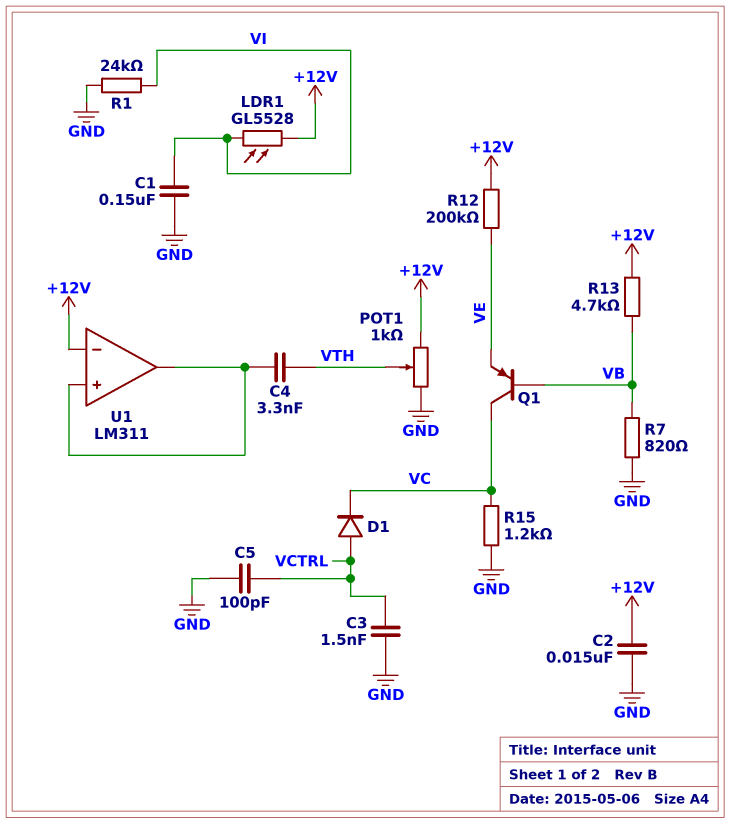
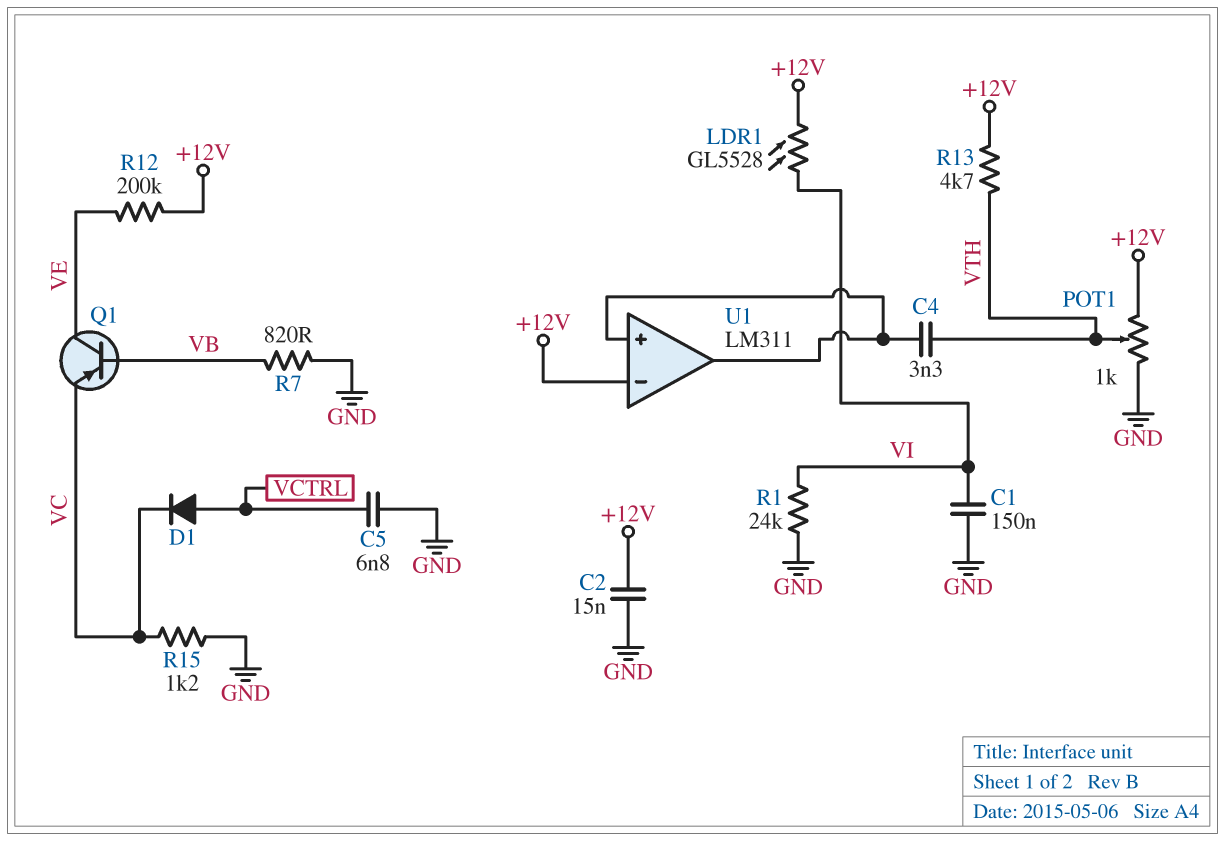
C3: 1.5nF (GND, VCTRL) -> none
C5: 100pF (GND, VCTRL) -> 6.8nF (GND, VCTRL)
Q1: PNP (B VB, C VC, E VE) -> PNP (B VB, C VE, E VC)
R13: 4.7k (+12V, VB) -> 4.7k (+12V, VTH)

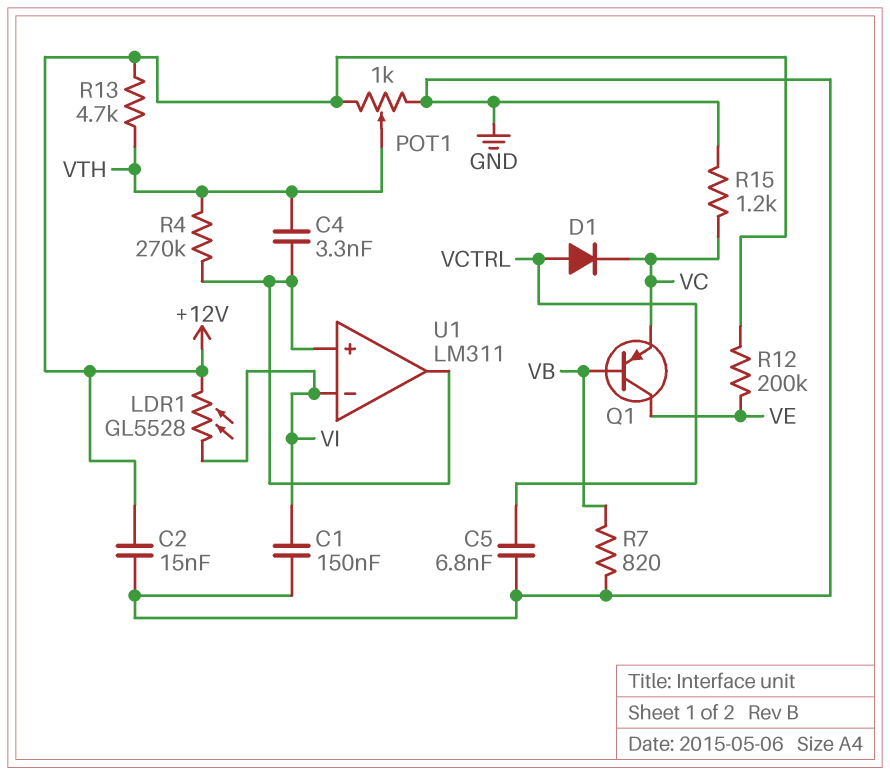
R1: 24k (GND, VI) -> none
R4: none -> 270k (U1/in+, VTH)
U1 pin in-: +12V -> VI

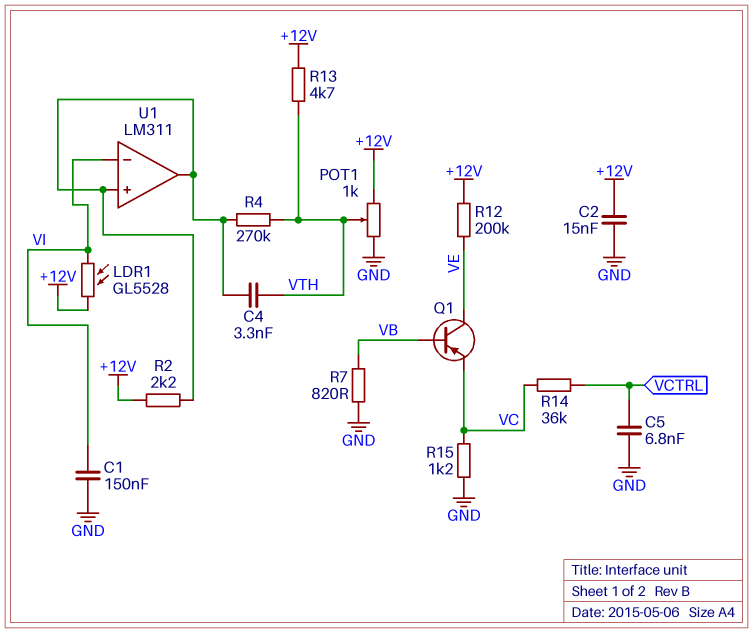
D1: diode (A VCTRL, K VC) -> none
R2: none -> 2.2k (+12V, U1/in+)
R14: none -> 36k (VC, VCTRL)

